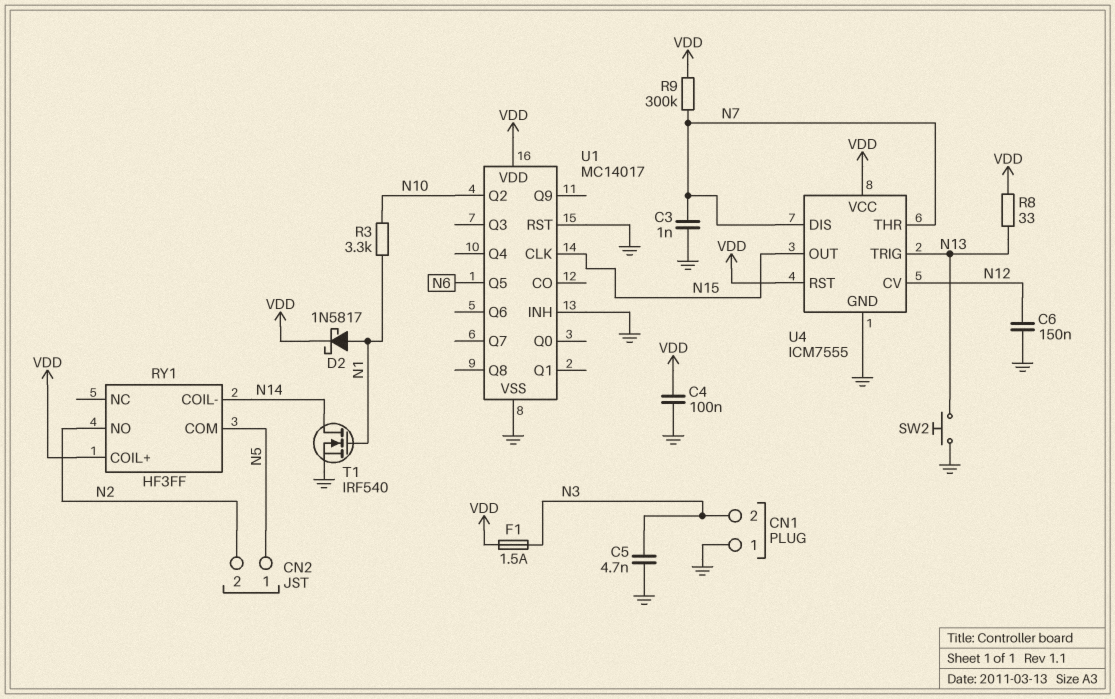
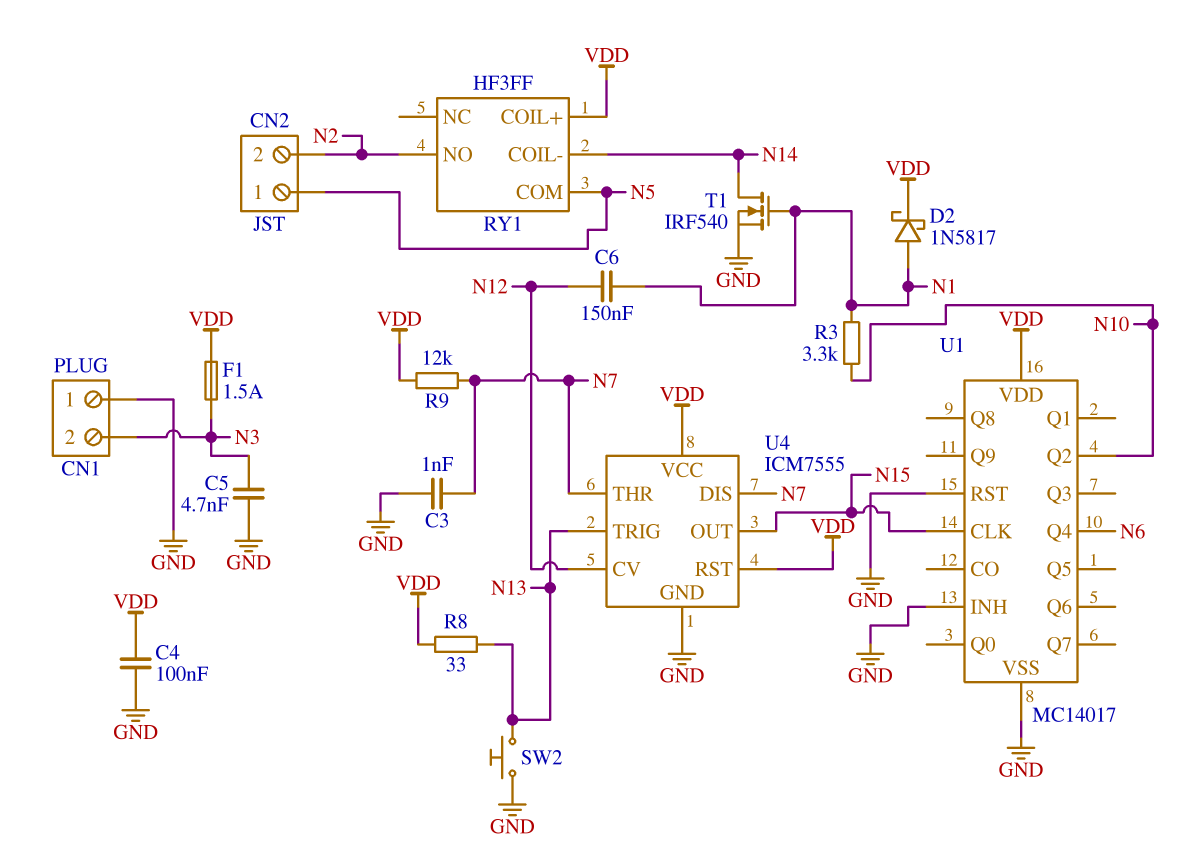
C6: 150nF (GND, N12) -> 150nF (N1, N12)
R9: 300k (N7, VDD) -> 12k (N7, VDD)
U1 pin Q4: none -> N6
U1 pin Q5: N6 -> none

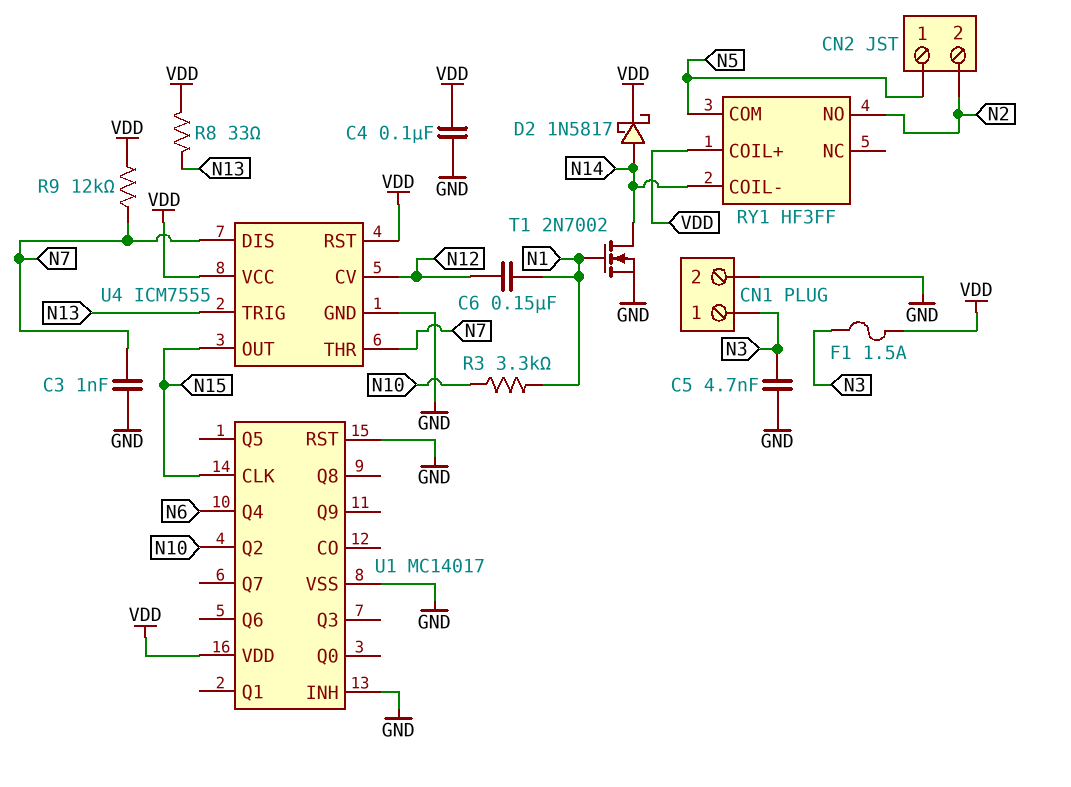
CN1 pin 1: GND -> N3
CN1 pin 2: N3 -> GND
D2: schottky 1N5817 (A N1, K VDD) -> schottky 1N5817 (A N14, K VDD)
SW2: button (GND, N13) -> none
T1: NMOS IRF540 (G N1, D N14, S GND) -> NMOS 2N7002 (G N1, D N14, S GND)

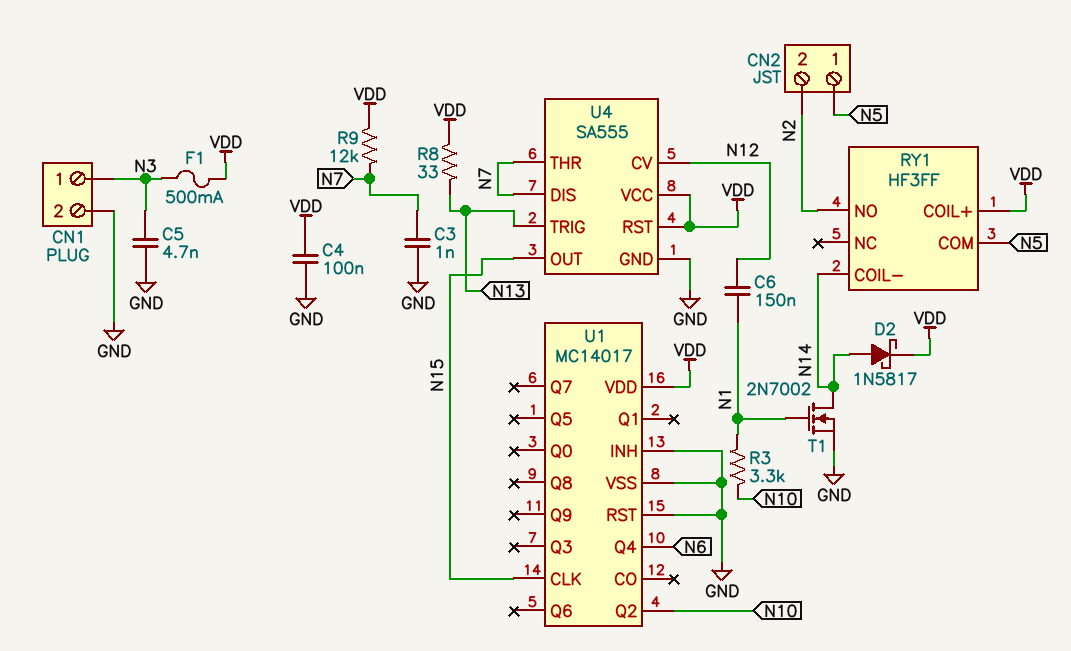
F1: 1.5A (N3, VDD) -> 500mA (N3, VDD)
U4: ICM7555 -> SA555

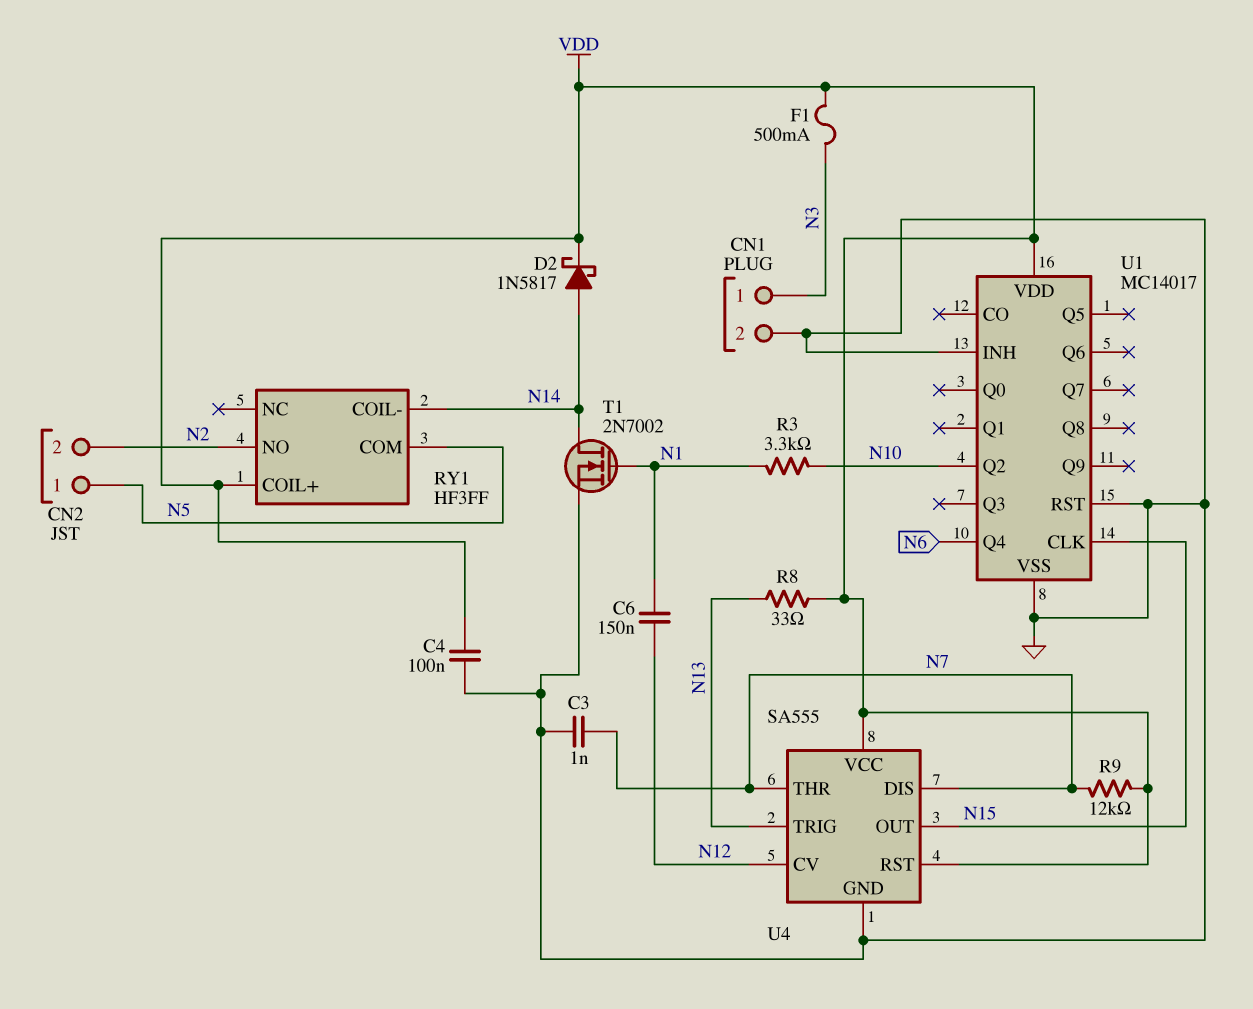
C5: 4.7nF (GND, N3) -> none

